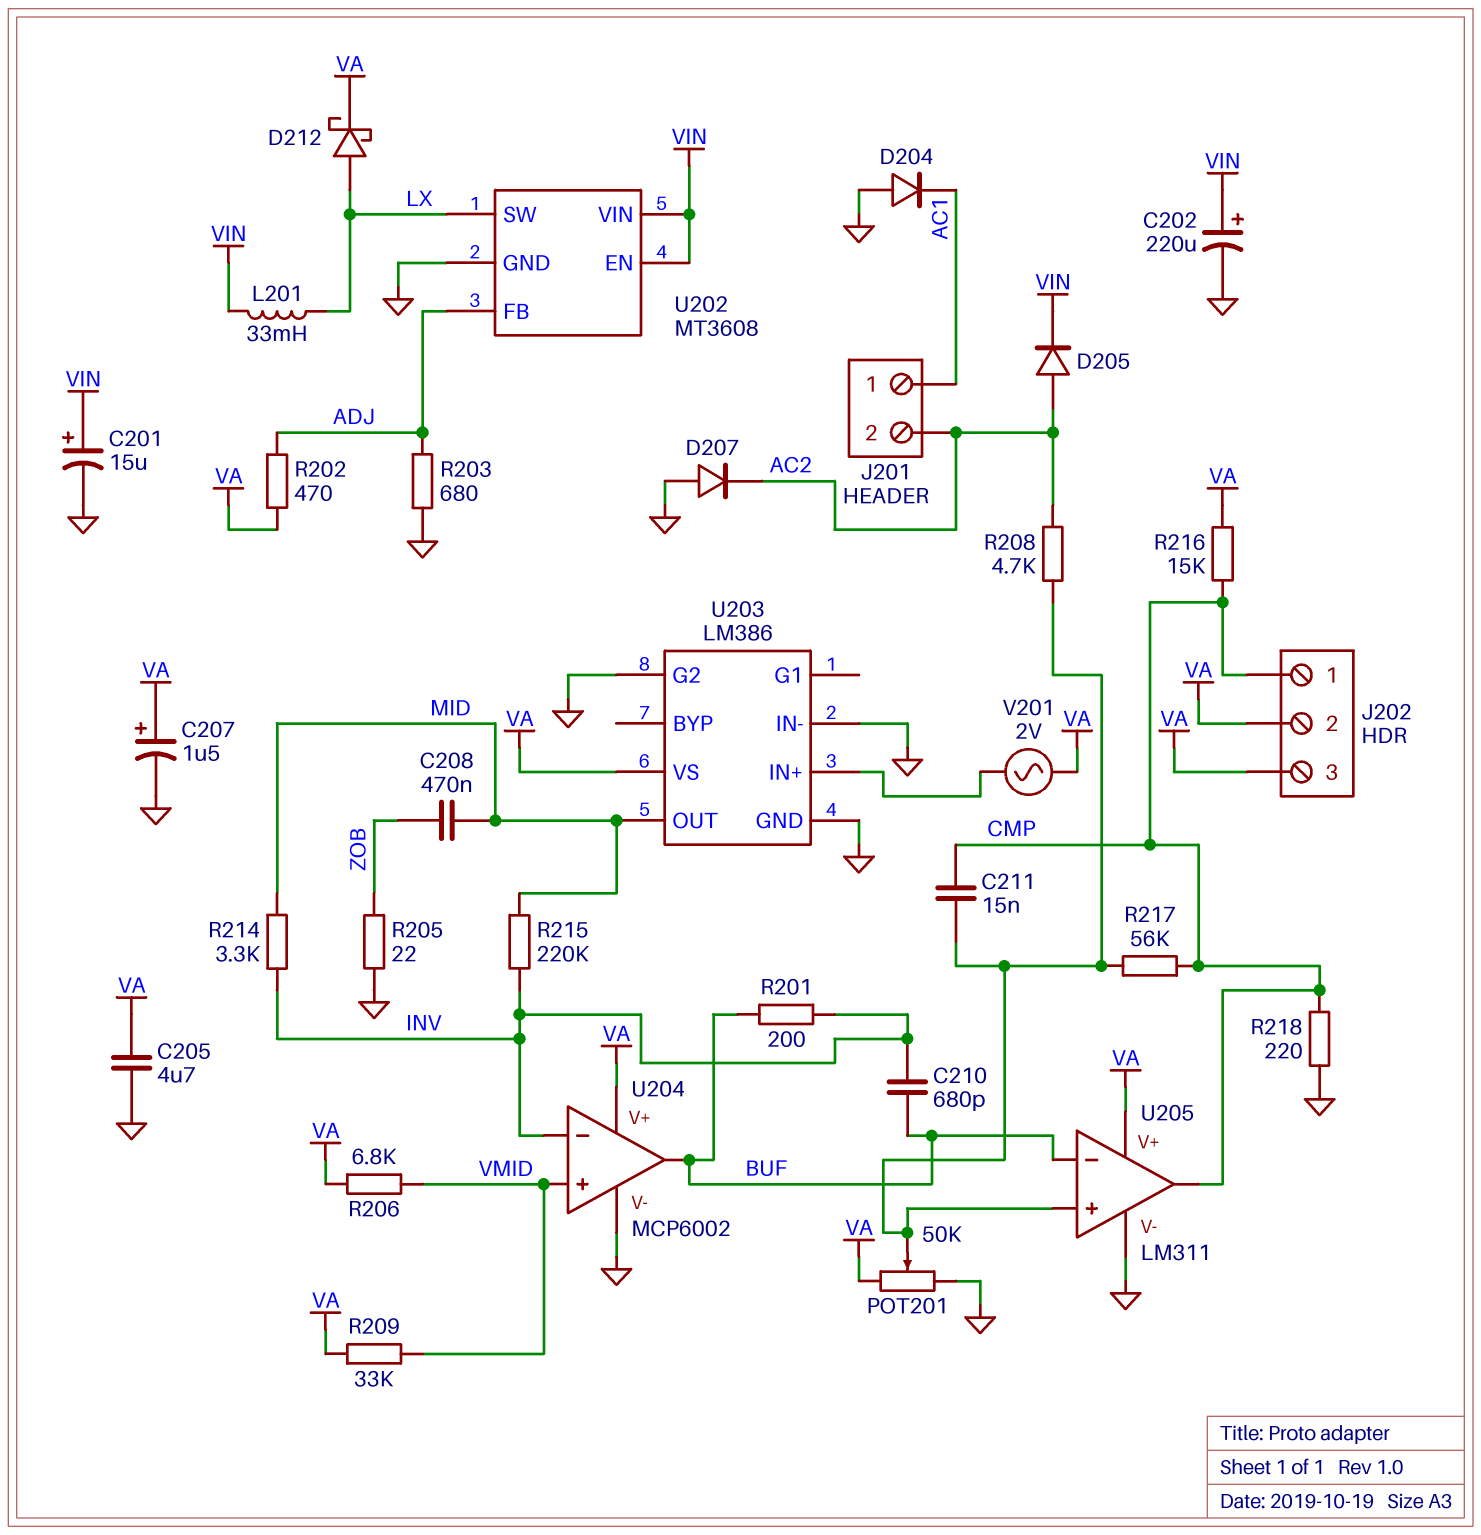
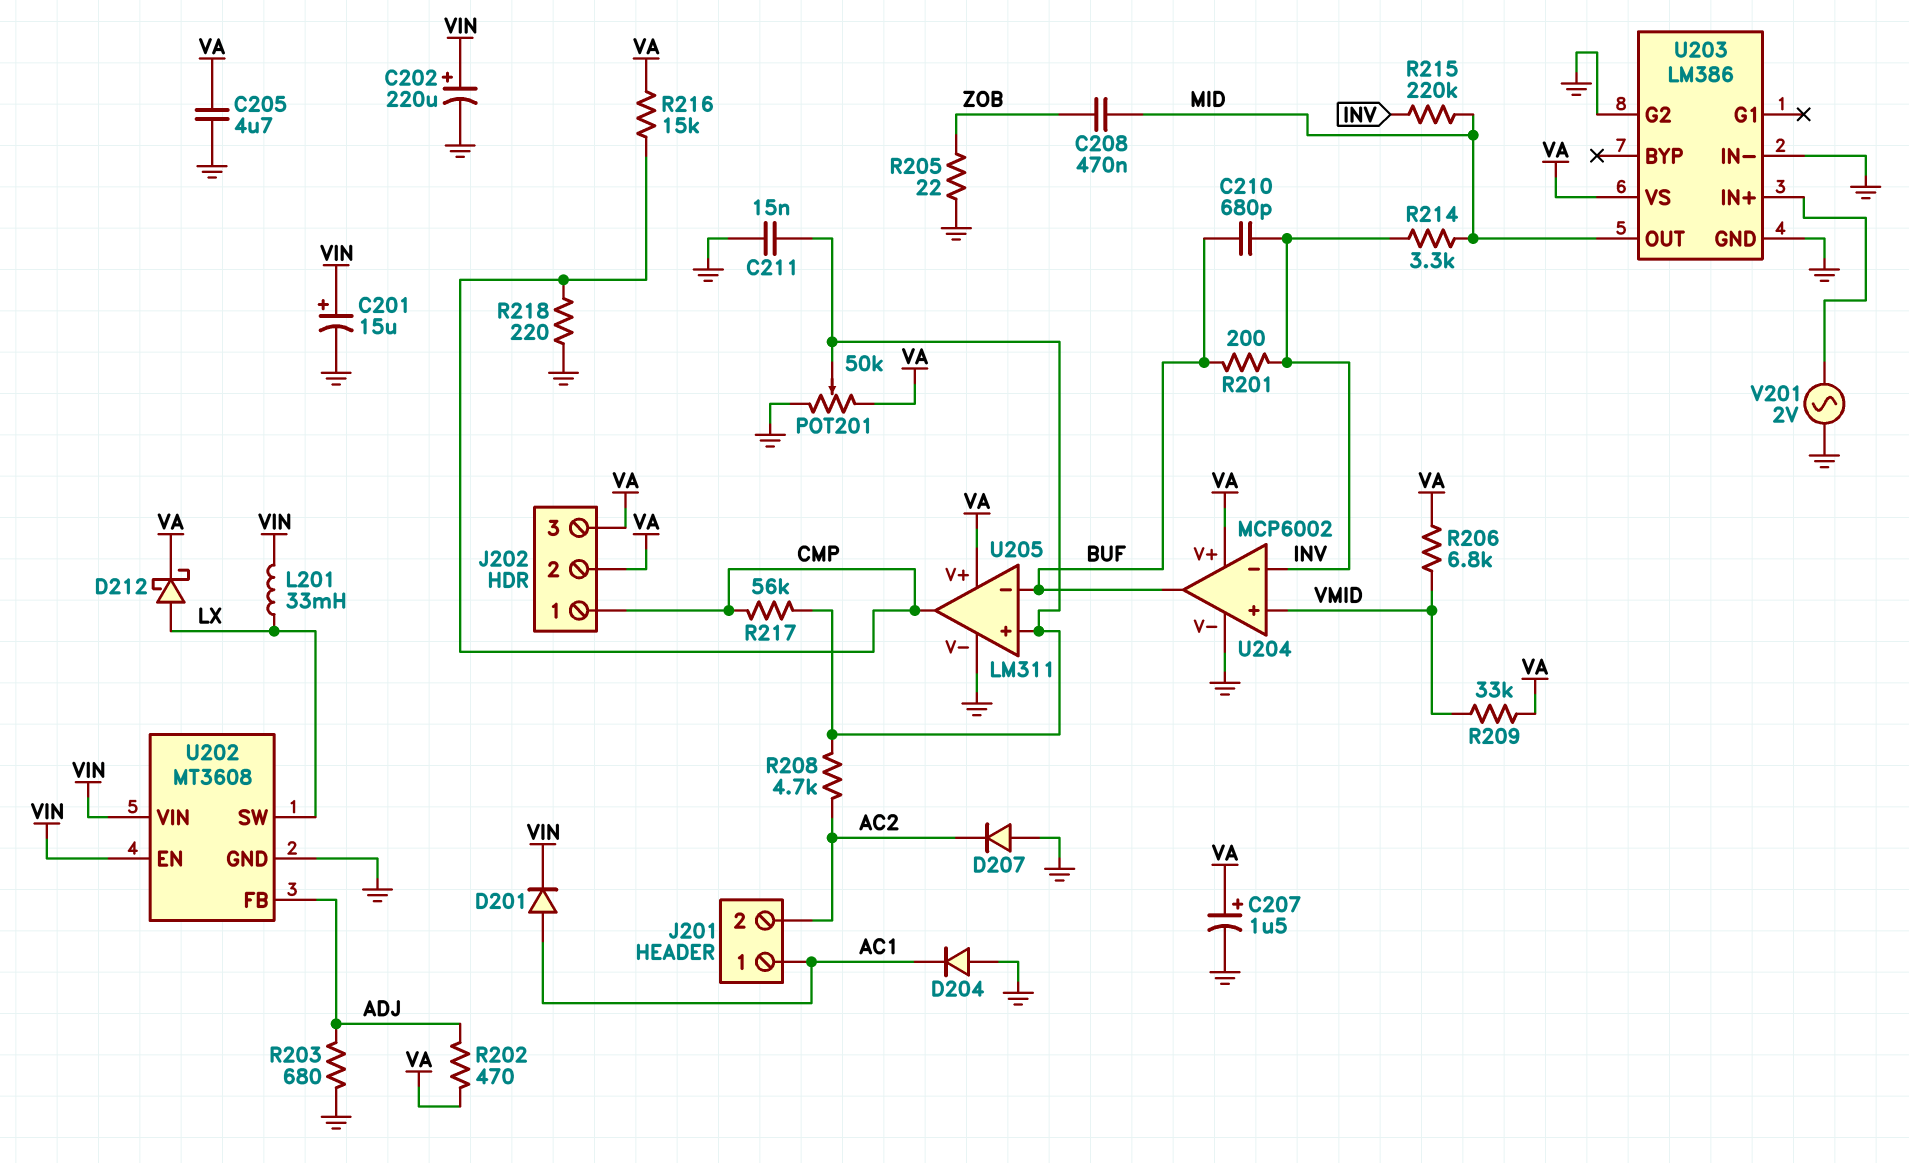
C211: 15nF (CMP, U205/in+) -> 15nF (GND, U205/in+)
D201: none -> diode (A AC1, K VIN)
D205: diode (A AC2, K VIN) -> none
V201: AC 2V (U203/IN+, VA) -> AC 2V (GND, U203/IN+)

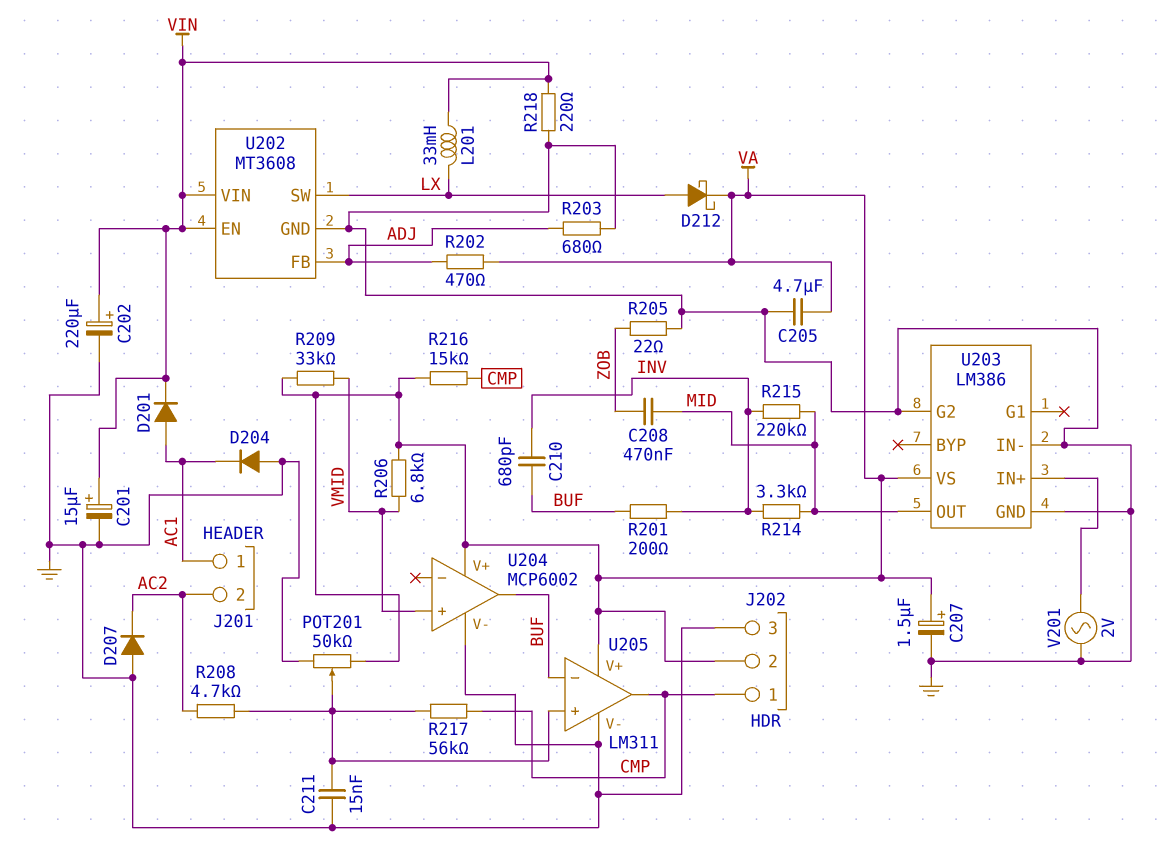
J202 pin 3: VA -> GND
R218: 220 (CMP, GND) -> 220 (GND, VIN)
U204 pin in-: INV -> none

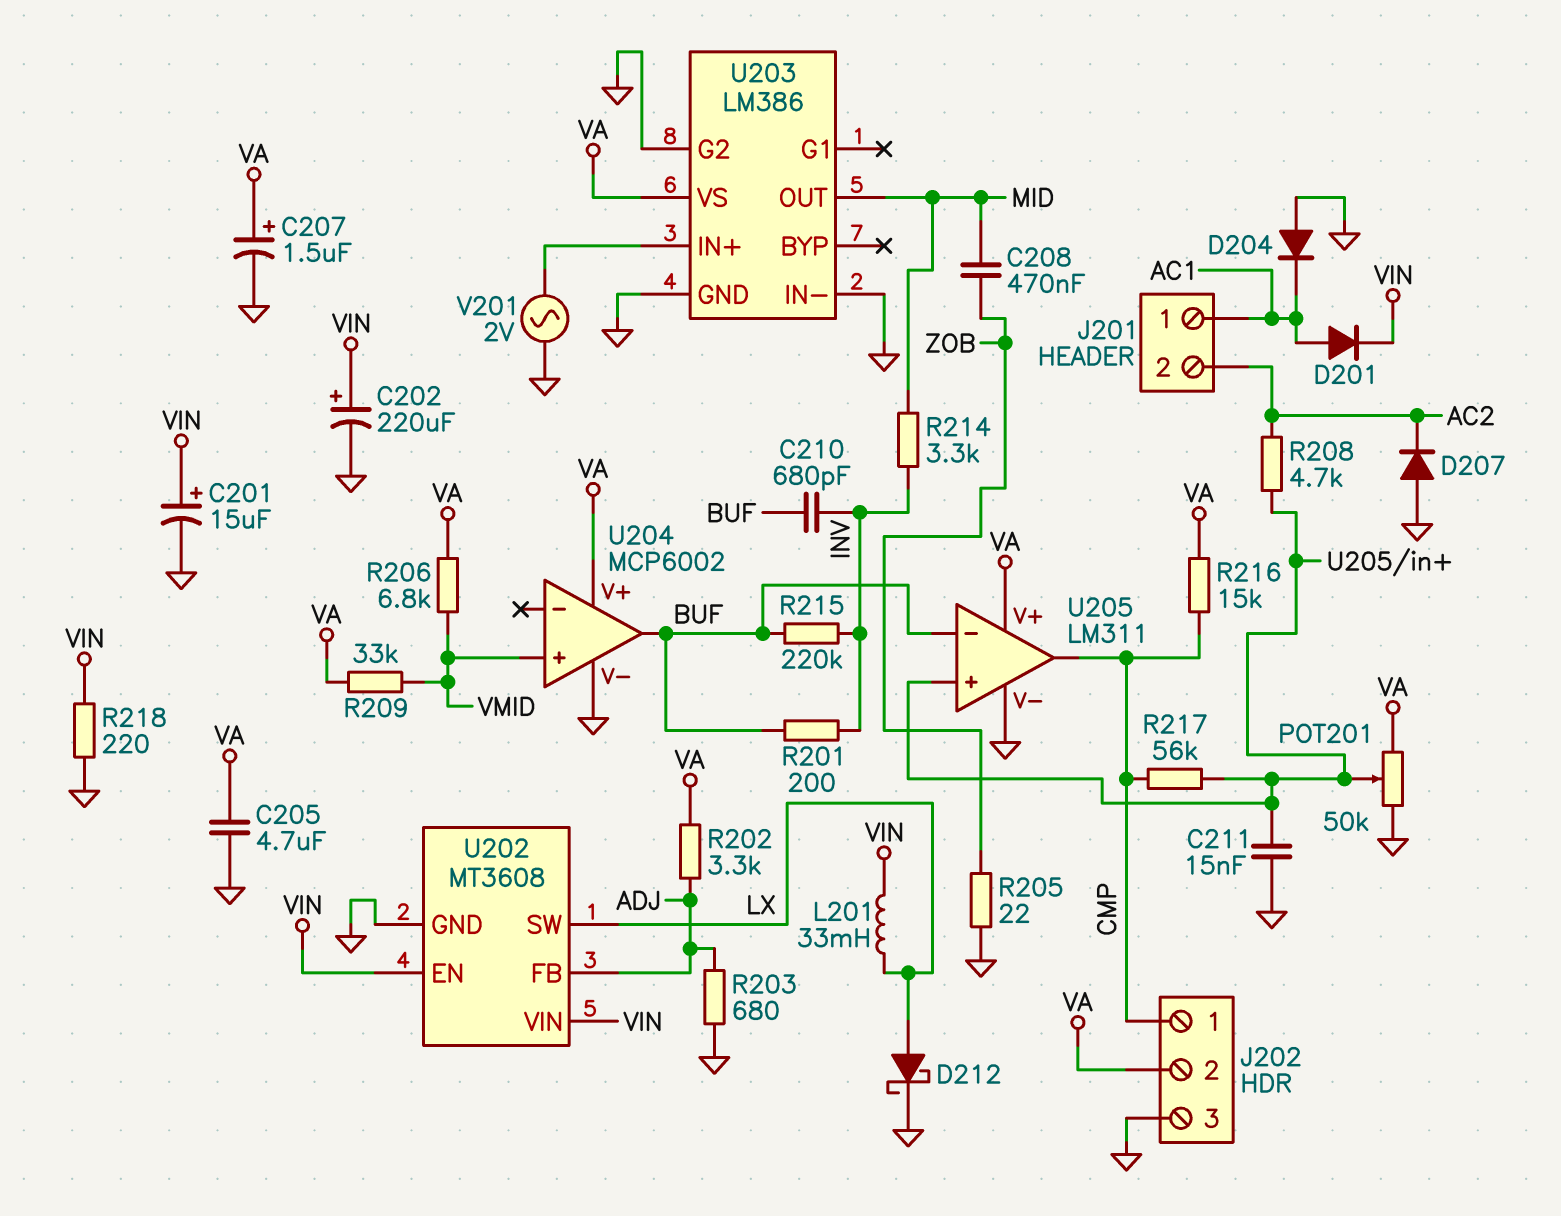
D212: schottky (A LX, K VA) -> schottky (A LX, K GND)
R202: 470 (ADJ, VA) -> 3.3k (ADJ, VA)
R215: 220k (INV, MID) -> 220k (BUF, INV)

